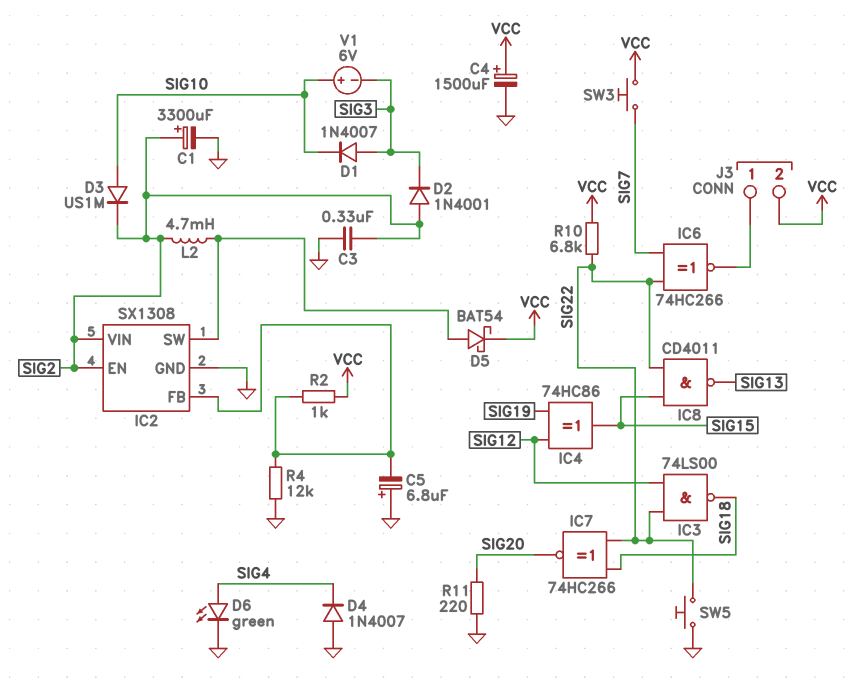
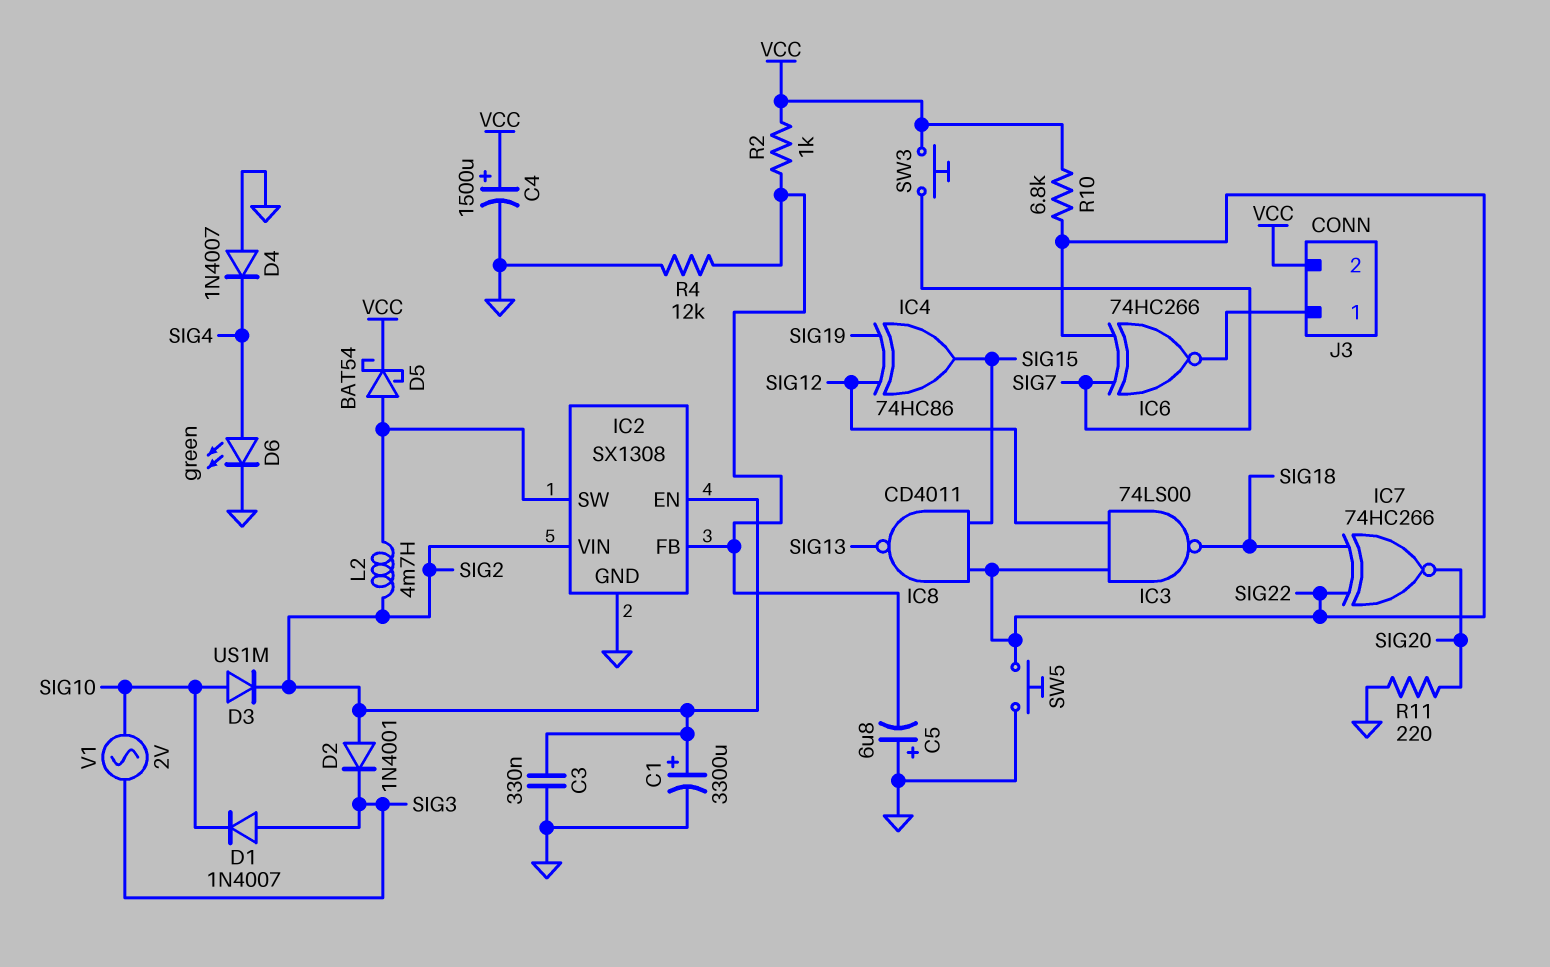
V1: 6V (plus SIG10, minus SIG3) -> AC 2V (SIG3, SIG10)

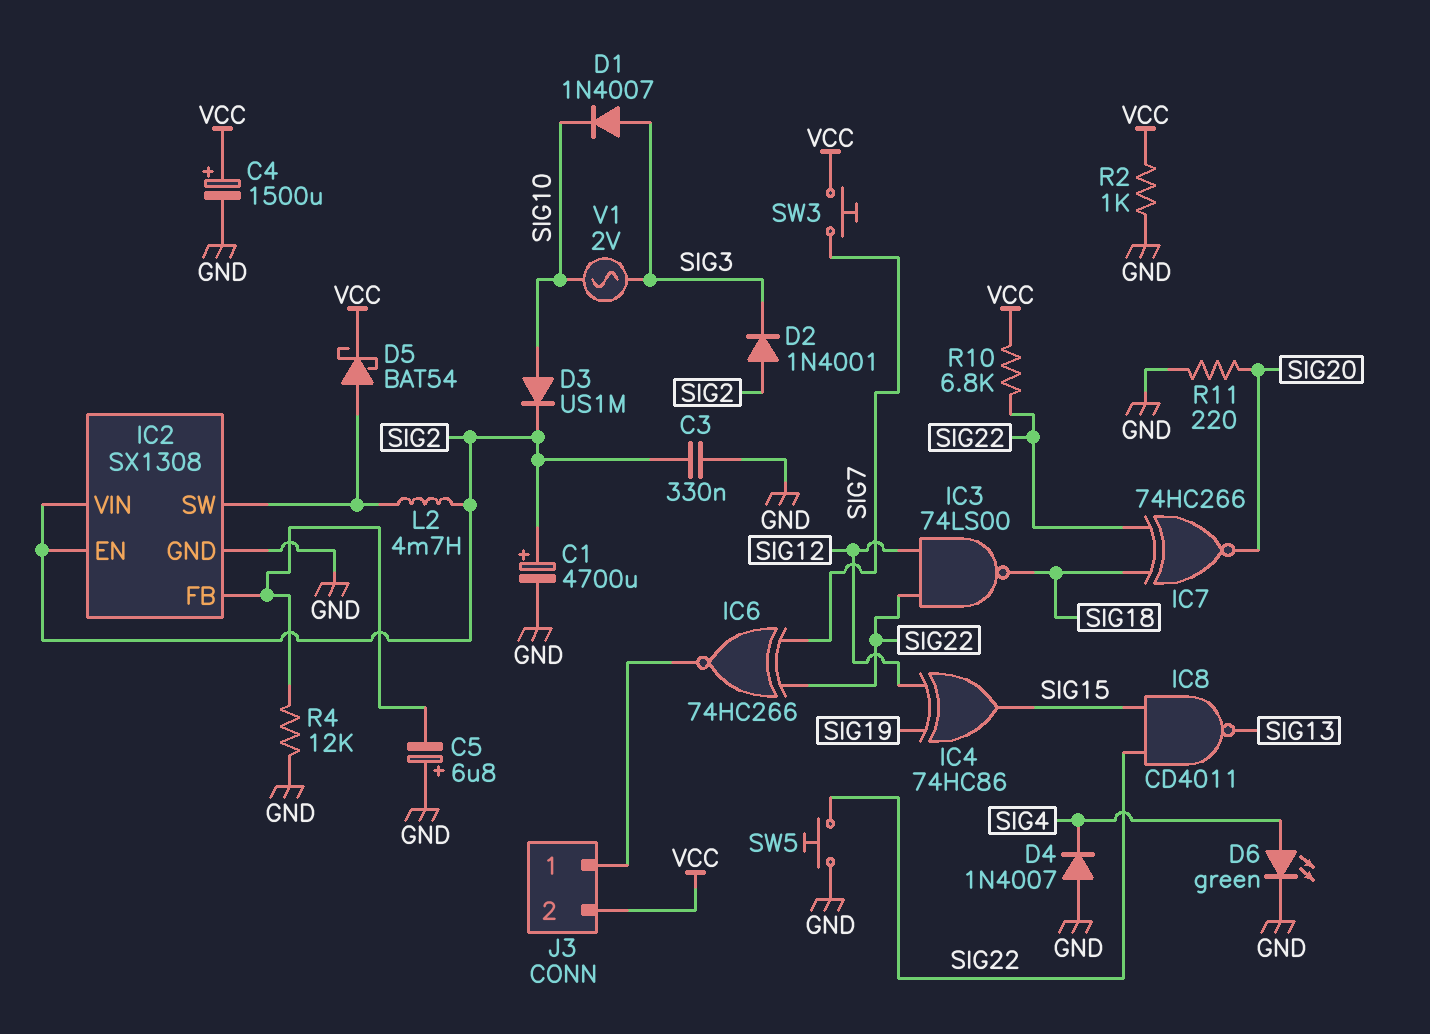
C1: 3300uF (plus SIG2, minus GND) -> 4700uF (plus SIG2, minus GND)
R2: 1k (IC2/FB, VCC) -> 1k (GND, VCC)

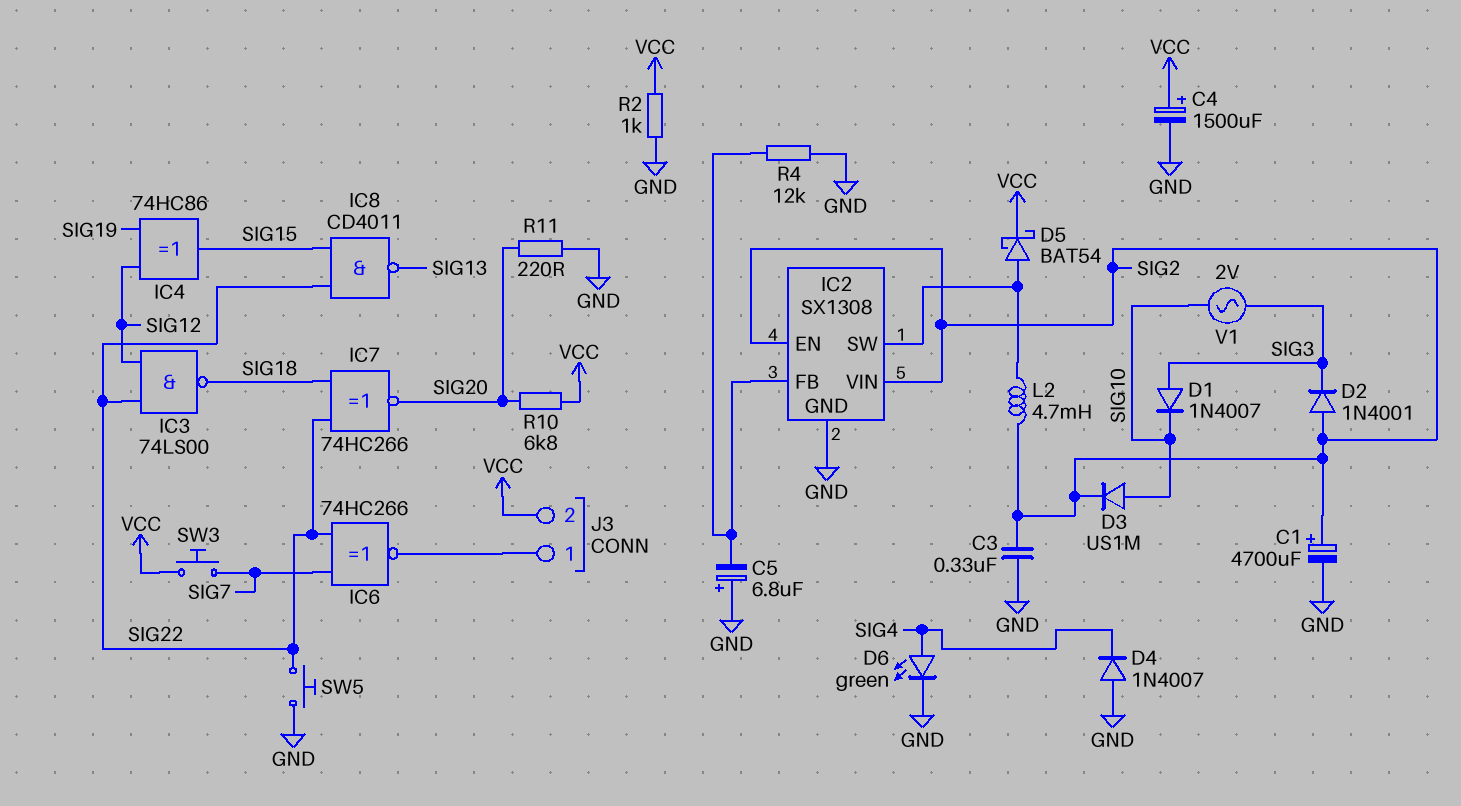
R10: 6.8k (SIG22, VCC) -> 6.8k (SIG20, VCC)

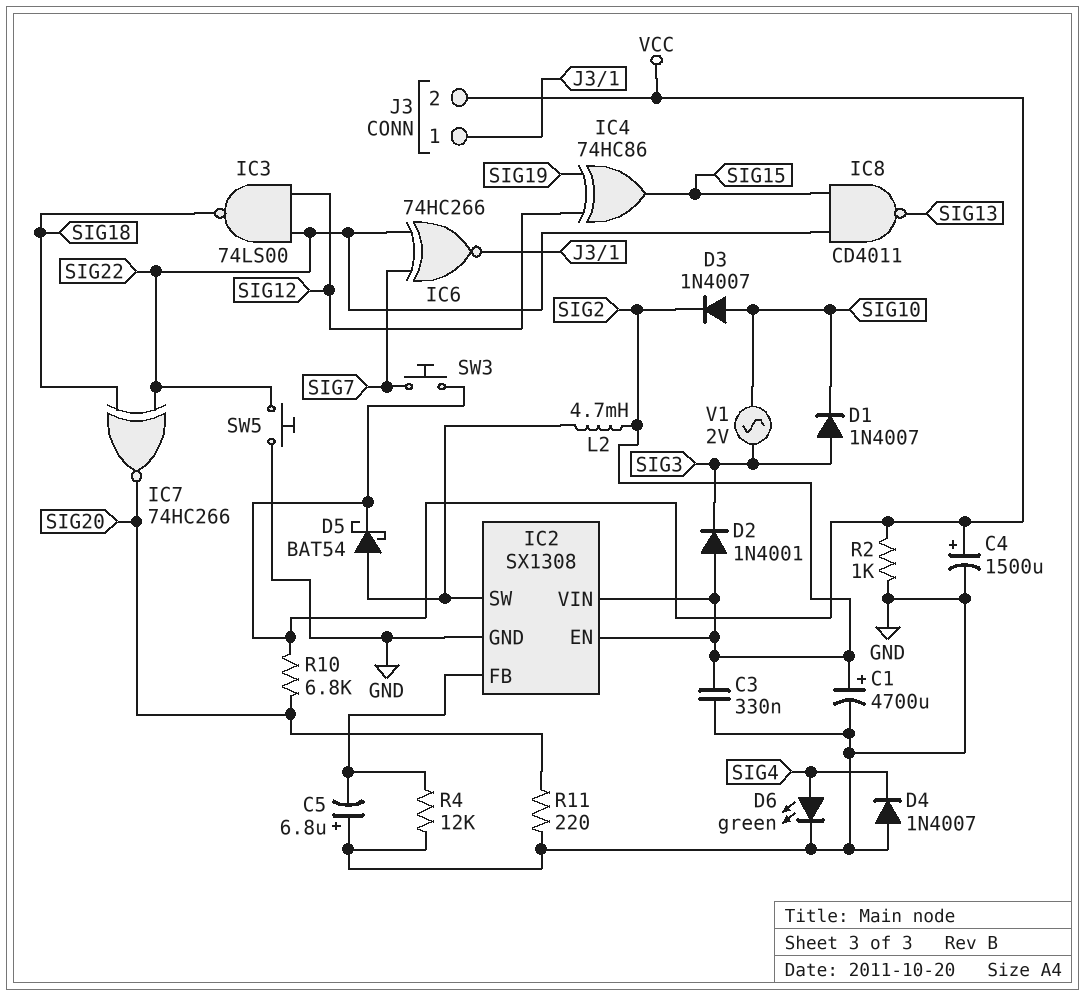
D3: diode US1M (A SIG10, K SIG2) -> diode 1N4007 (A SIG10, K SIG2)

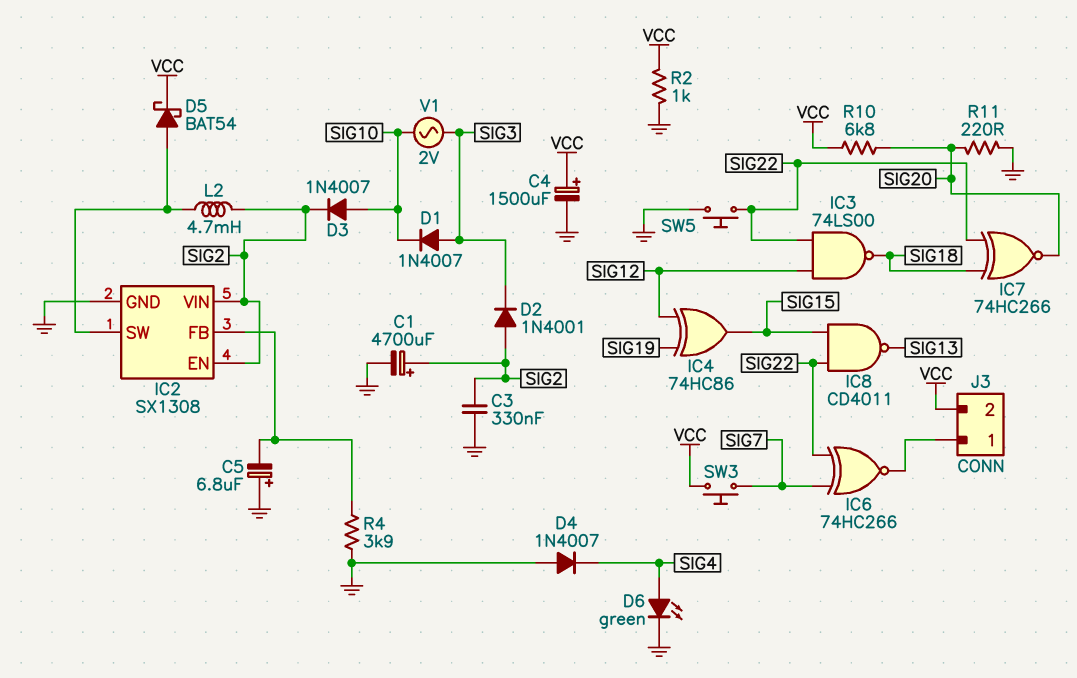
R4: 12k (GND, IC2/FB) -> 3.9k (GND, IC2/FB)

